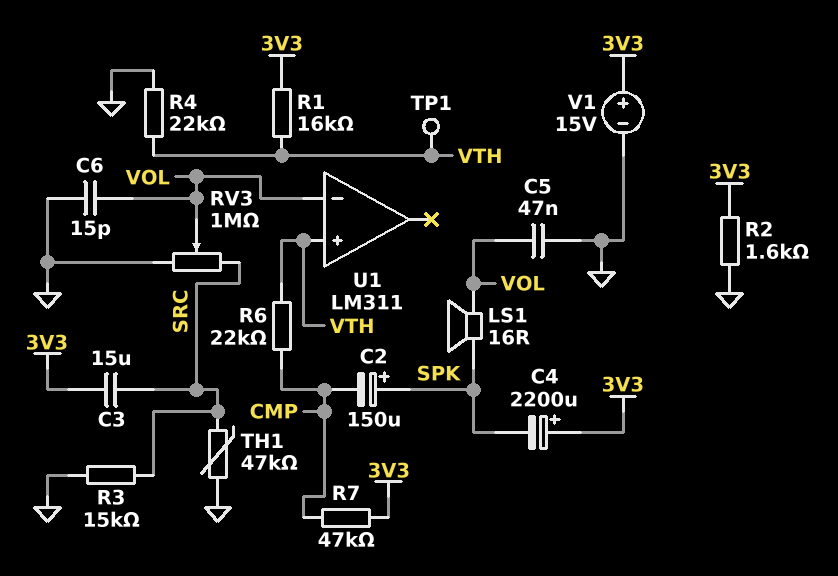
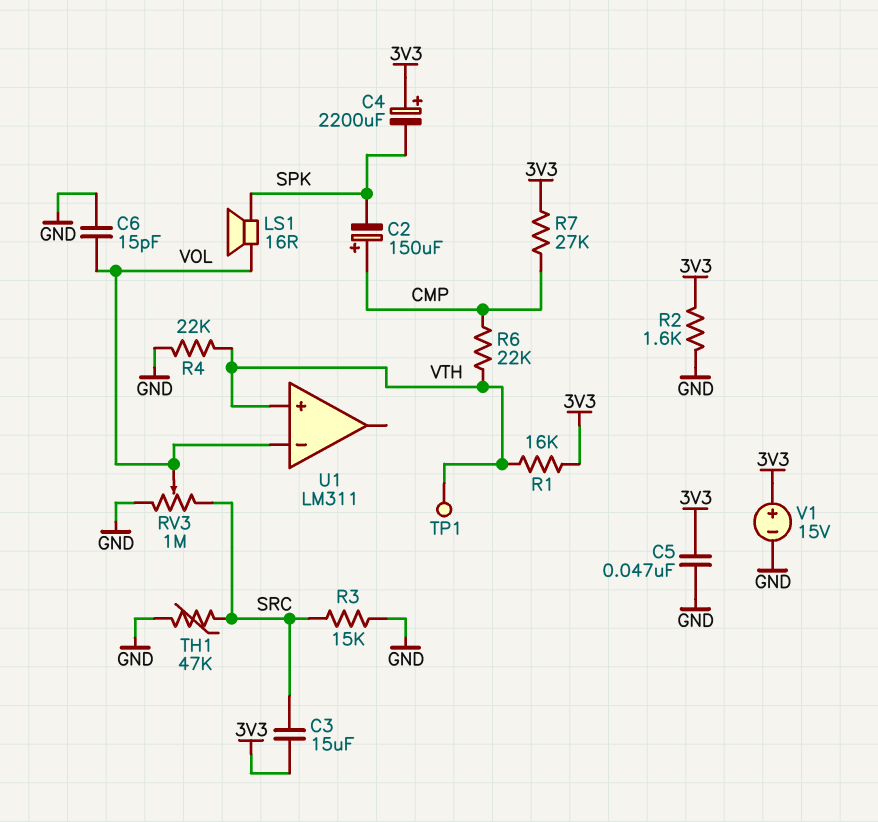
C2: 150uF (plus SPK, minus CMP) -> 150uF (plus CMP, minus SPK)
C5: 47nF (GND, VOL) -> 47nF (3V3, GND)
R7: 47k (3V3, CMP) -> 27k (3V3, CMP)

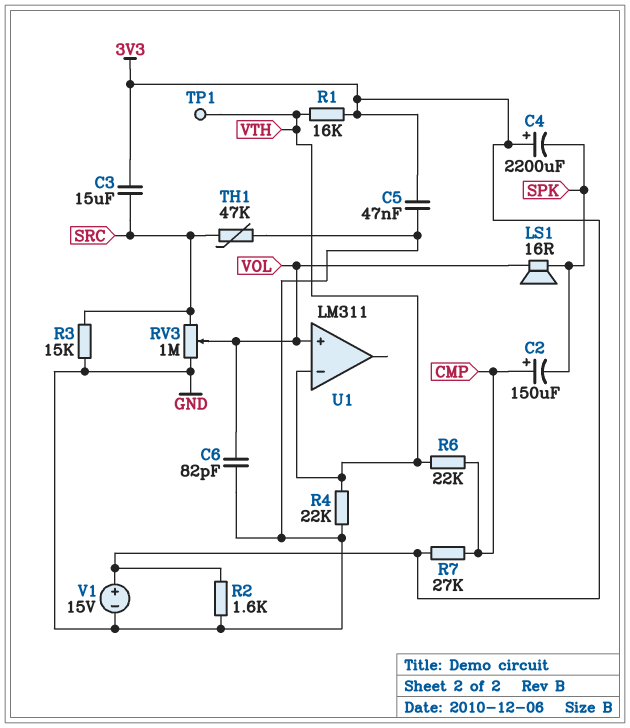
C6: 15pF (GND, VOL) -> 82pF (GND, VOL)
U1 pin in+: VTH -> VOL
U1 pin in-: VOL -> VTH

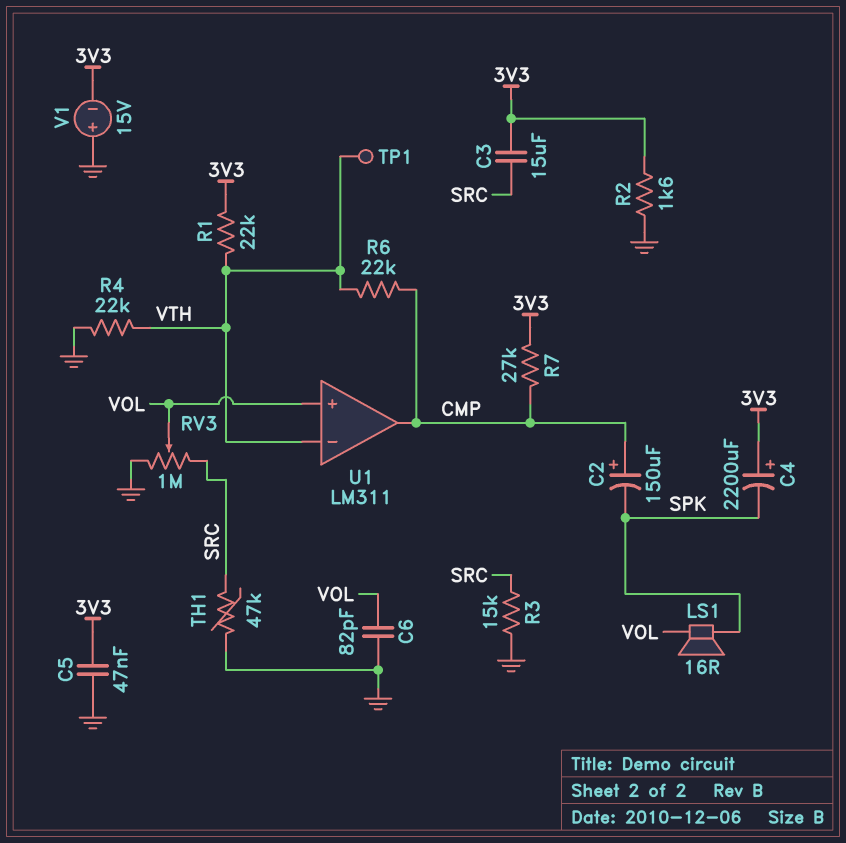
R1: 16k (3V3, VTH) -> 22k (3V3, VTH)
U1 pin out: none -> CMP
V1: 15V (plus 3V3, minus GND) -> 15V (plus GND, minus 3V3)

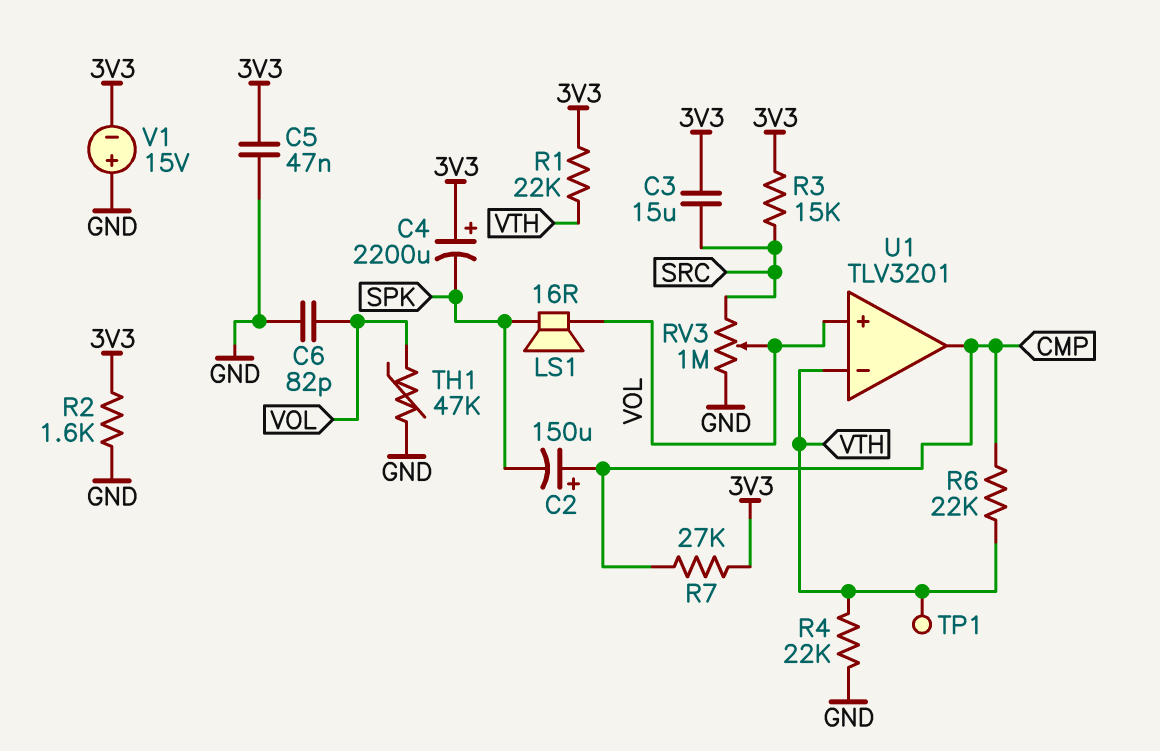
R3: 15k (GND, SRC) -> 15k (3V3, SRC)
TH1: 47k (GND, SRC) -> 47k (GND, VOL)
U1: LM311 -> TLV3201

